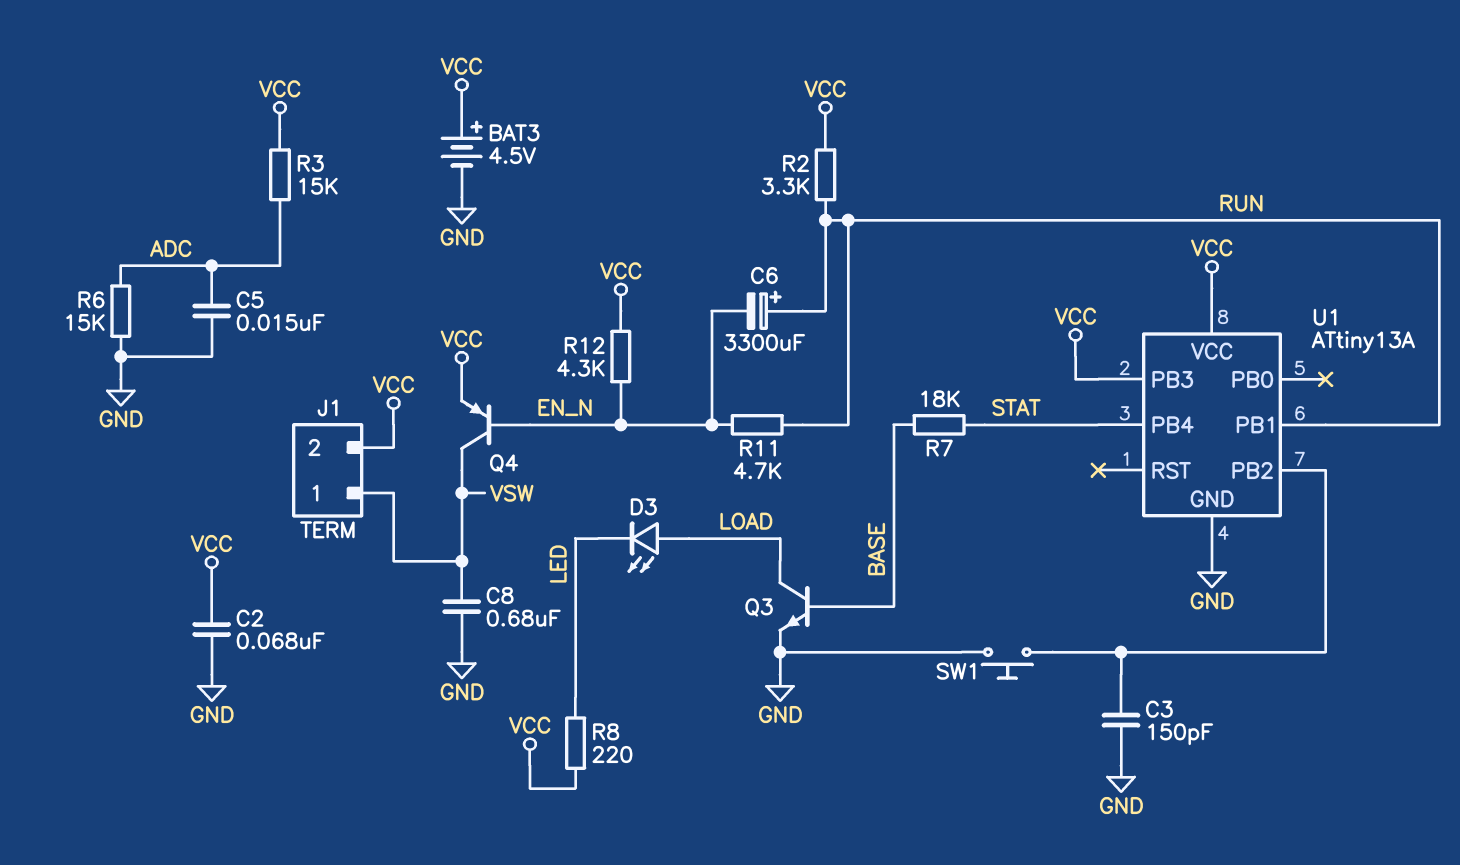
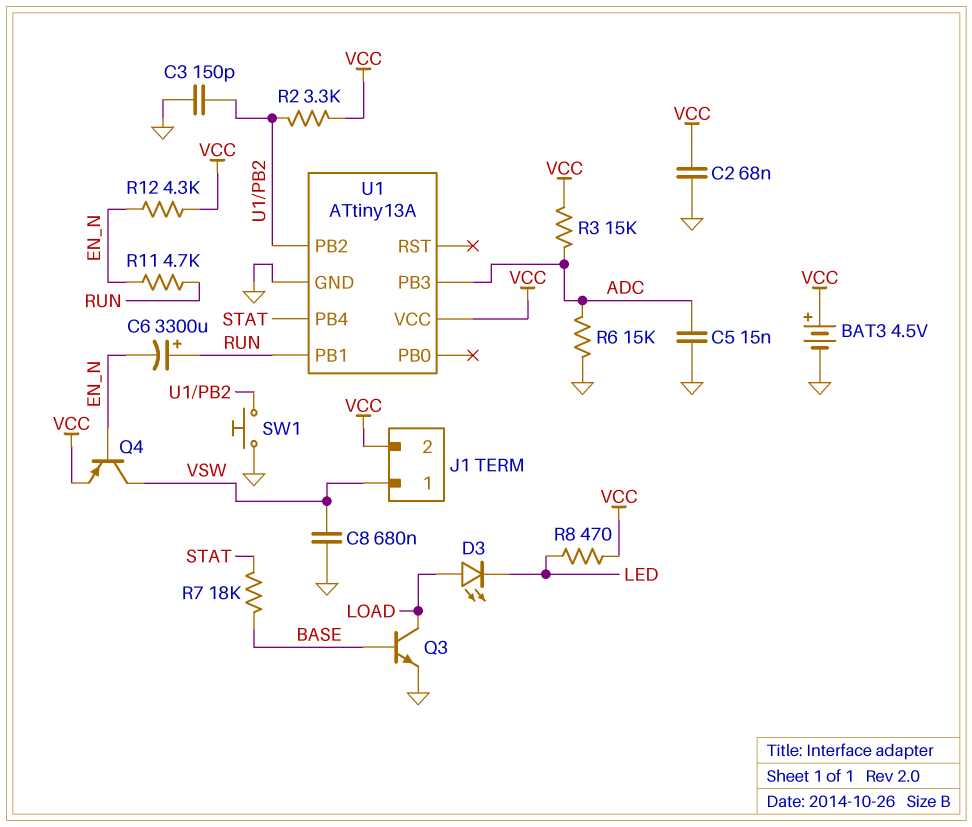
R2: 3.3k (RUN, VCC) -> 3.3k (U1/PB2, VCC)
R8: 220 (LED, VCC) -> 470 (LED, VCC)
U1 pin PB3: VCC -> ADC

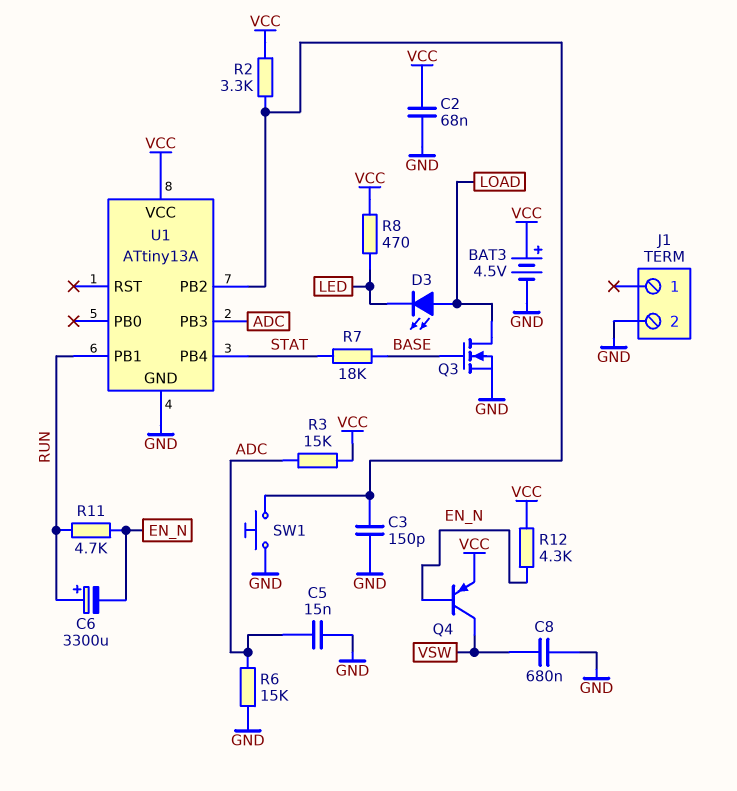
J1 pin 1: VSW -> none
J1 pin 2: VCC -> GND
Q3: NPN (B BASE, C LOAD, E GND) -> NMOS (G BASE, D LOAD, S GND)

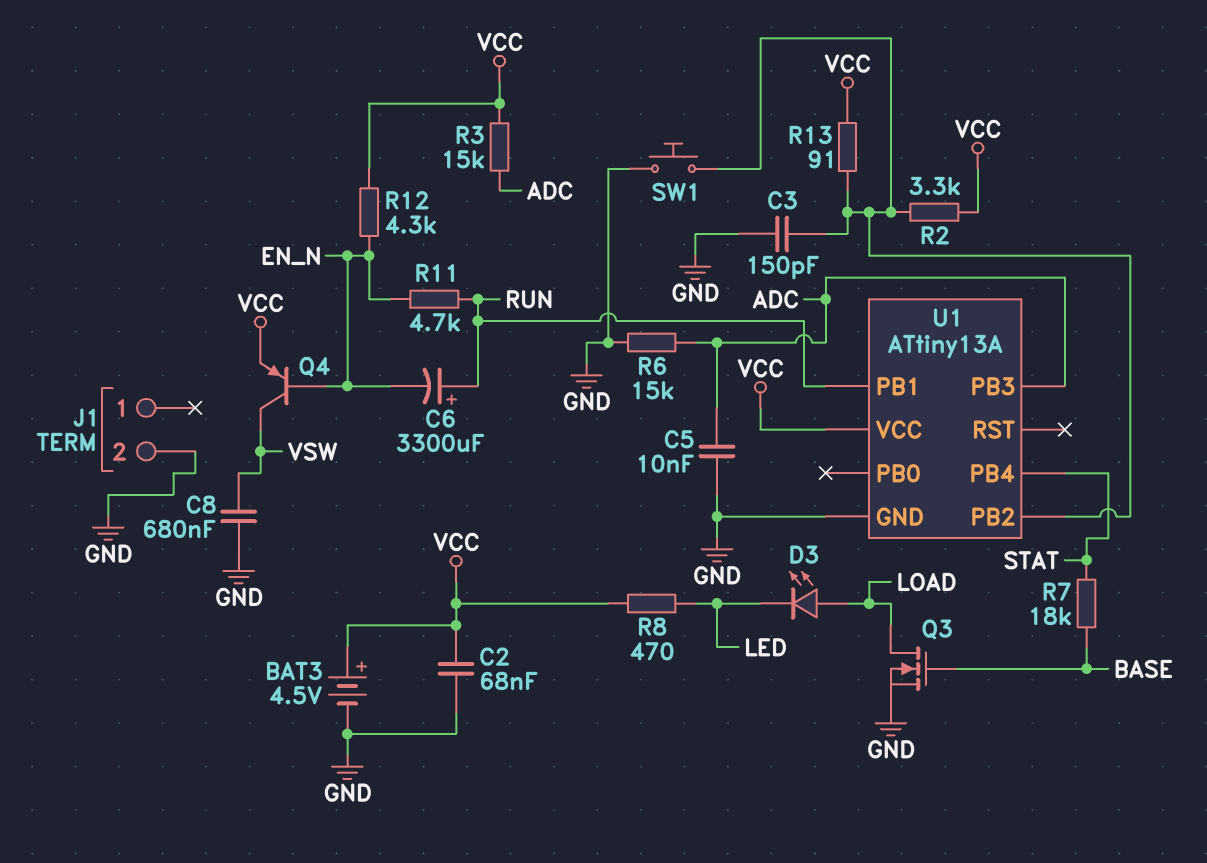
C5: 15nF (ADC, GND) -> 10nF (ADC, GND)
R13: none -> 91 (U1/PB2, VCC)

